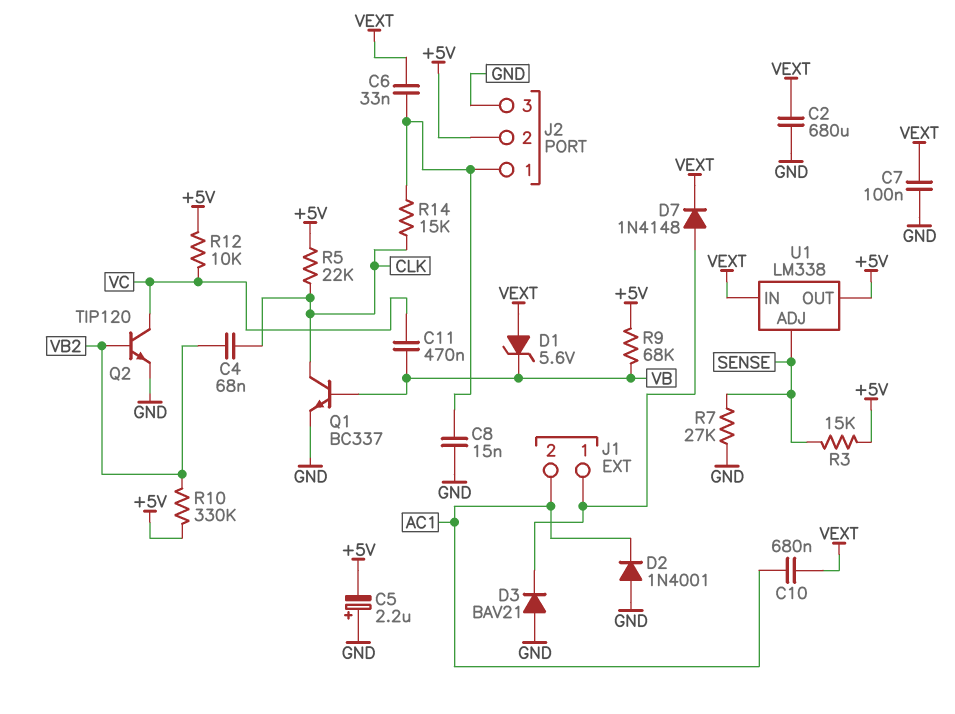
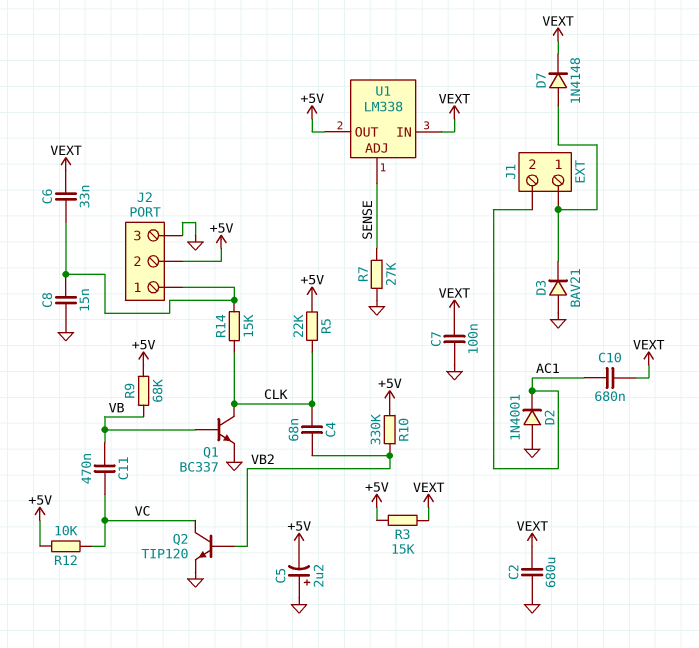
D1: zener 5.6V (A VEXT, K VB) -> none
R3: 15k (+5V, SENSE) -> 15k (+5V, VEXT)

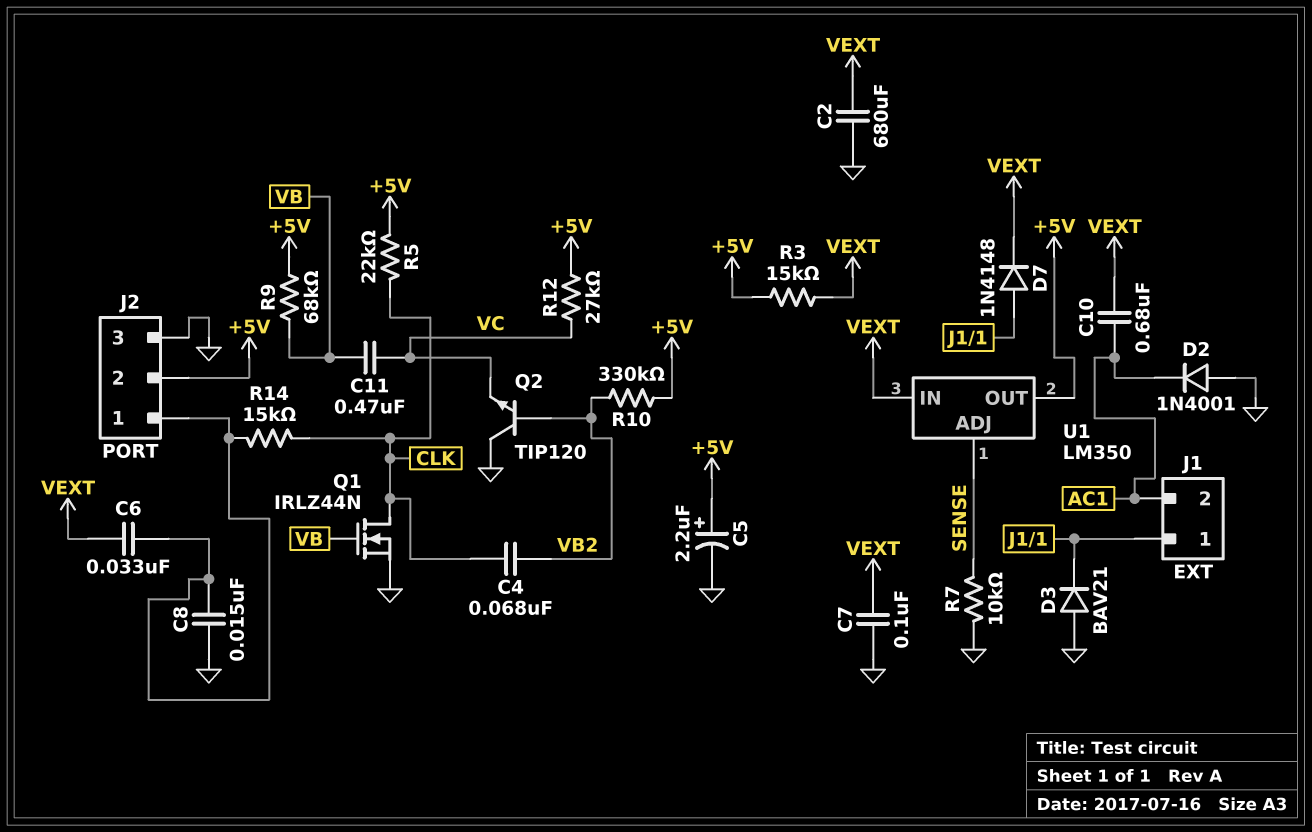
C5: 2.2uF (plus GND, minus +5V) -> 2.2uF (plus +5V, minus GND)
Q1: NPN BC337 (B VB, C CLK, E GND) -> NMOS IRLZ44N (G VB, D CLK, S GND)
Q2: NPN TIP120 (B VB2, C VC, E GND) -> NPN TIP120 (B VB2, C GND, E VC)
R7: 27k (GND, SENSE) -> 10k (GND, SENSE)
R12: 10k (+5V, VC) -> 27k (+5V, VC)
U1: LM338 -> LM350

